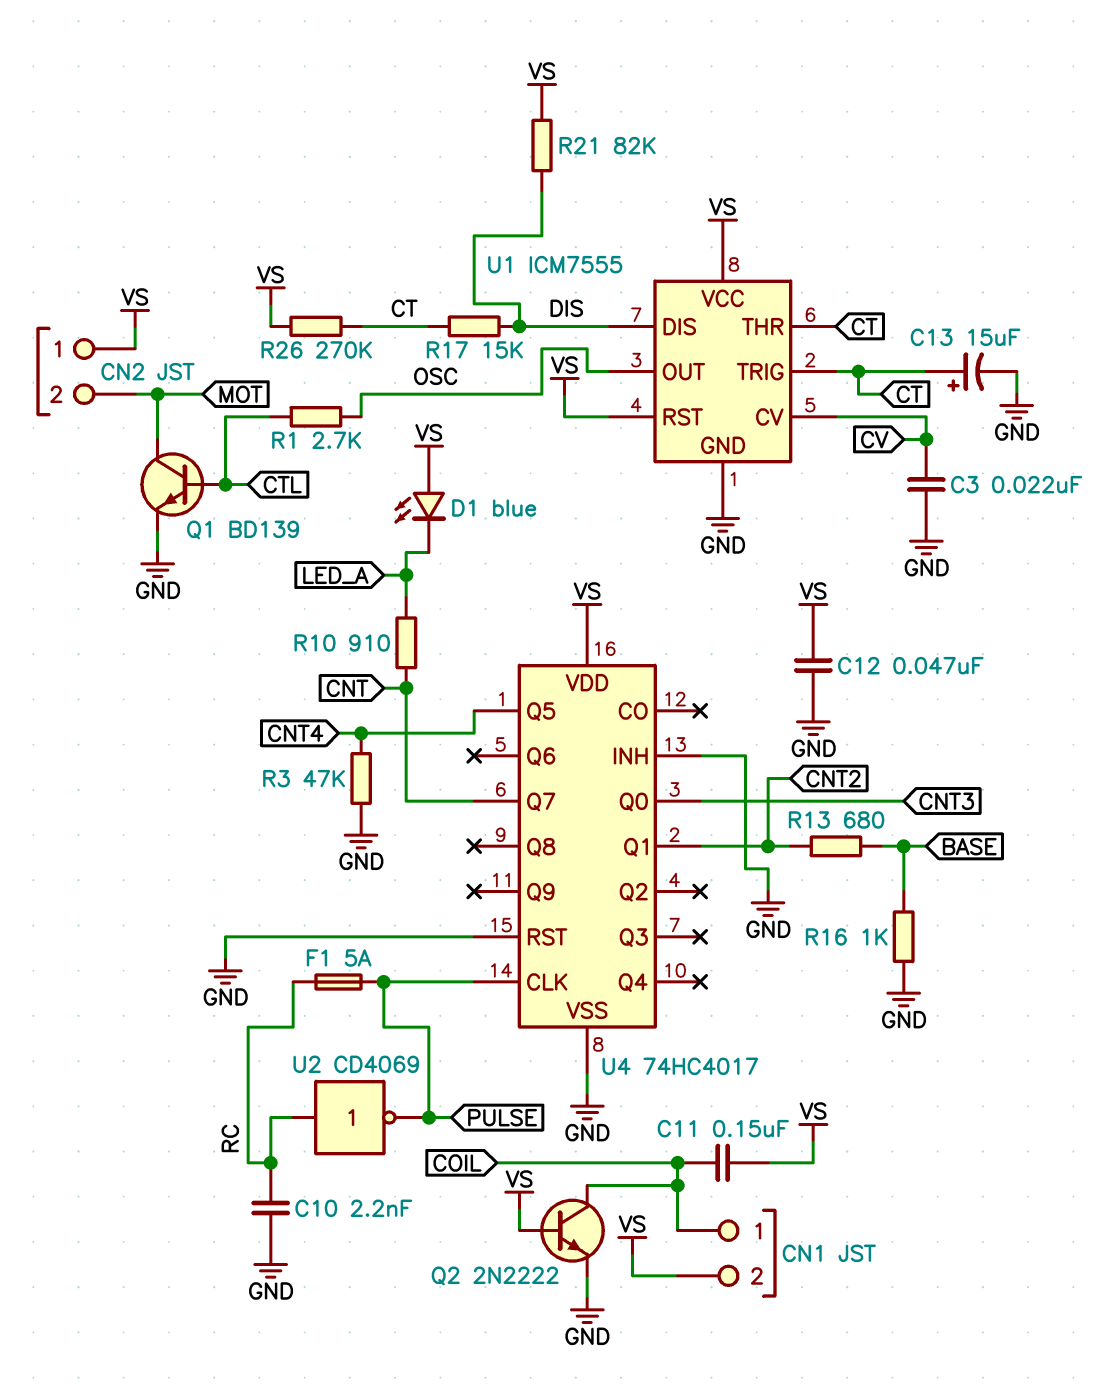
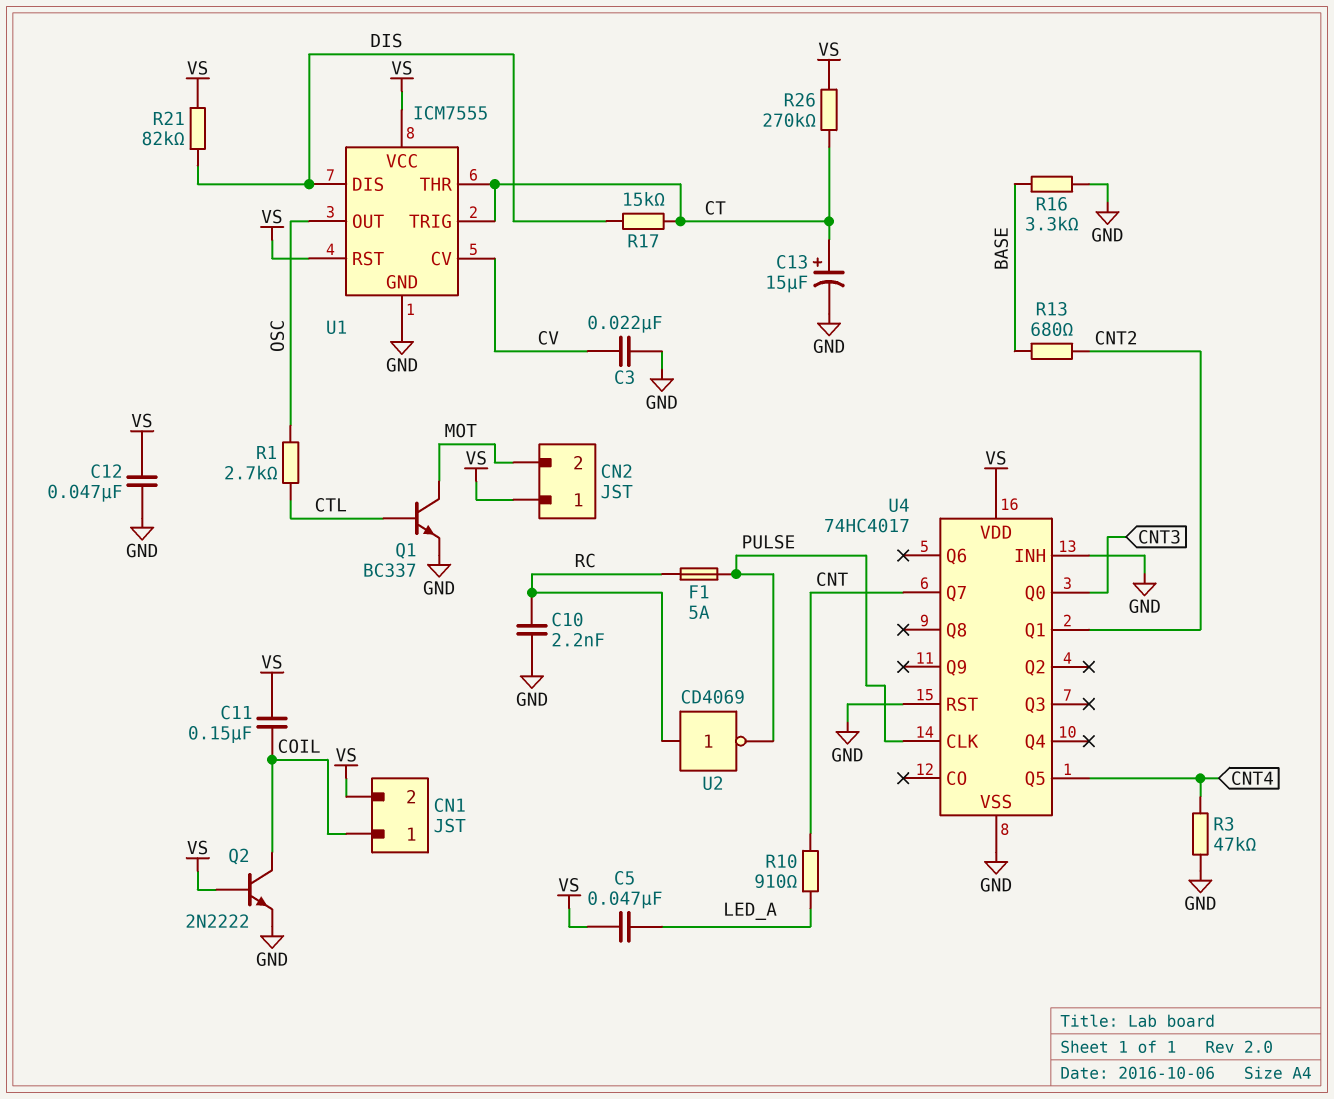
C5: none -> 47nF (LED_A, VS)
D1: LED blue (A VS, K LED_A) -> none
Q1: NPN BD139 (B CTL, C MOT, E GND) -> NPN BC337 (B CTL, C MOT, E GND)
R16: 1k (BASE, GND) -> 3.3k (BASE, GND)

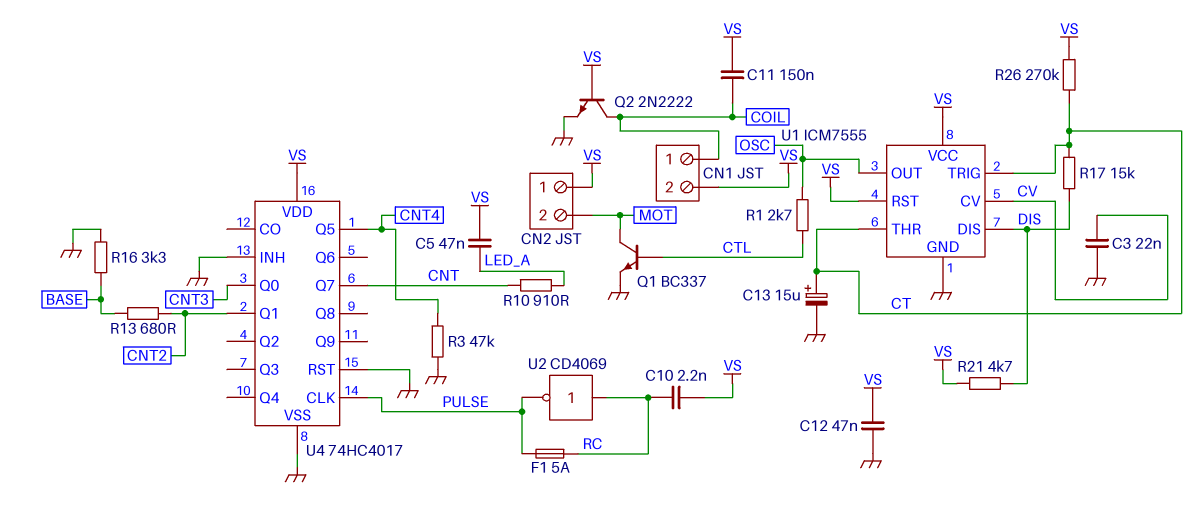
C10: 2.2nF (GND, RC) -> 2.2nF (RC, VS)
R21: 82k (DIS, VS) -> 4.7k (DIS, VS)

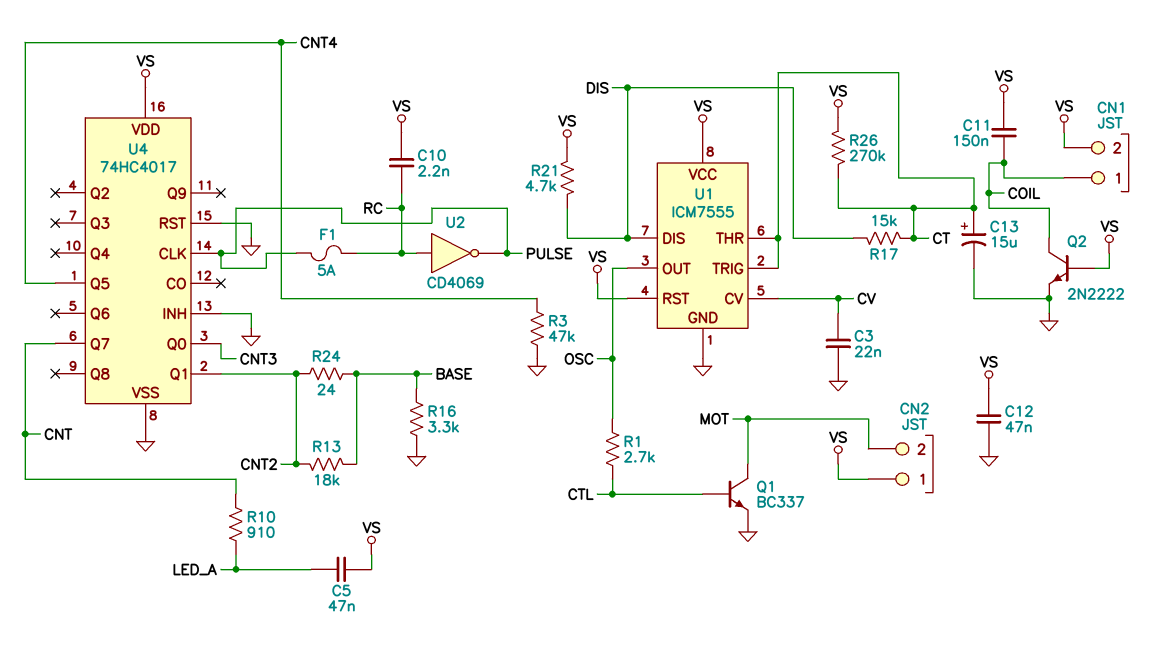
R13: 680 (BASE, CNT2) -> 18k (BASE, CNT2)
R24: none -> 24 (BASE, CNT2)

